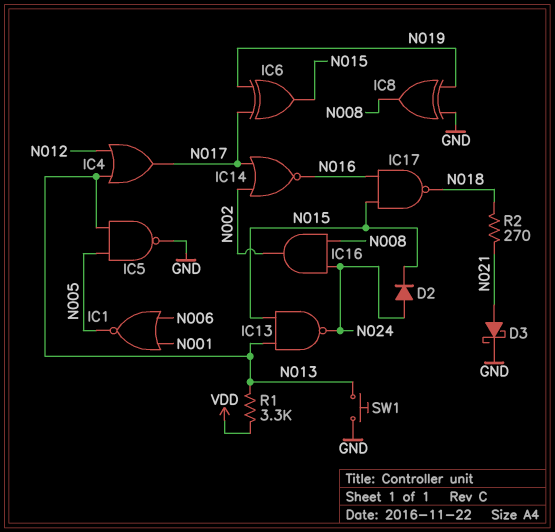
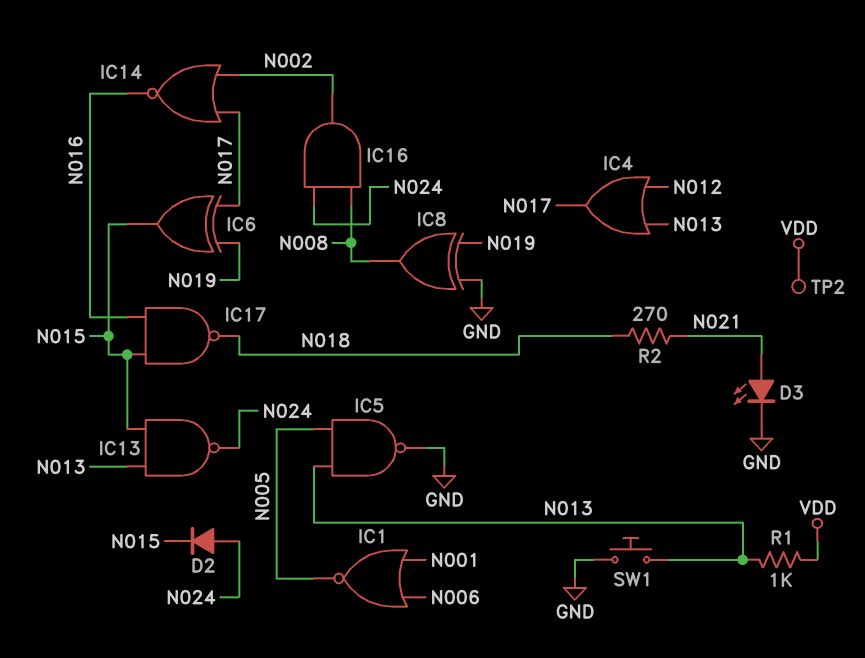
D3: schottky (A N021, K GND) -> LED (A N021, K GND)
R1: 3.3k (N013, VDD) -> 1k (N013, VDD)
TP2: none -> test point (VDD)

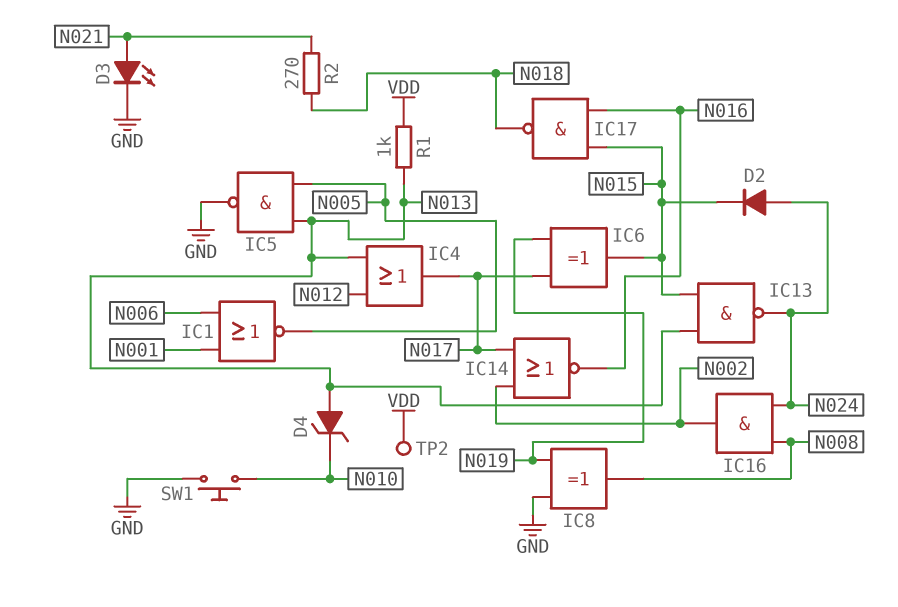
D4: none -> zener (A N013, K N010)
SW1: button (GND, N013) -> button (GND, N010)

